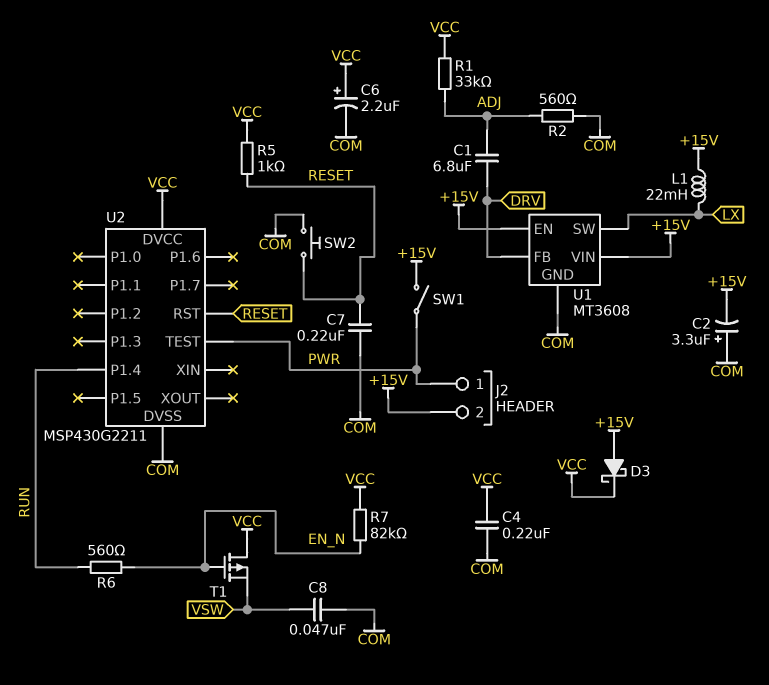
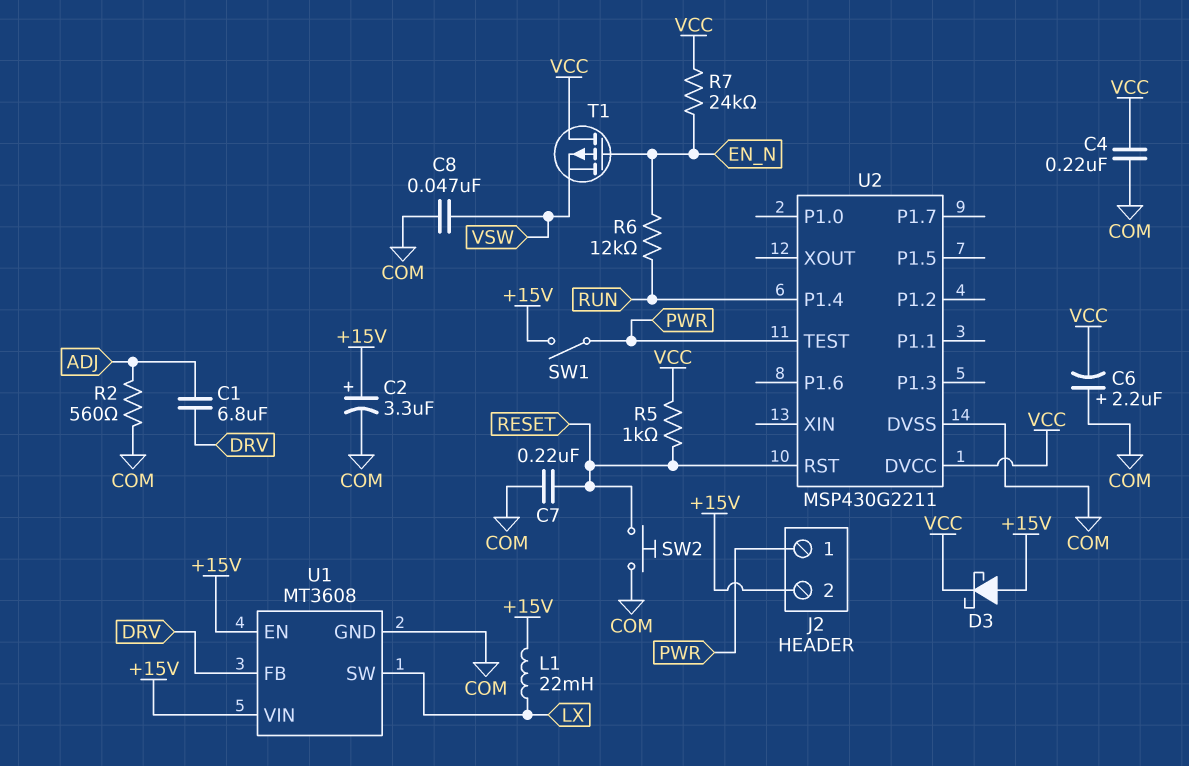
C2: 3.3uF (plus COM, minus +15V) -> 3.3uF (plus +15V, minus COM)
C6: 2.2uF (plus VCC, minus COM) -> 2.2uF (plus COM, minus VCC)
R1: 33k (ADJ, VCC) -> none
R6: 560 (EN_N, RUN) -> 12k (EN_N, RUN)
R7: 82k (EN_N, VCC) -> 24k (EN_N, VCC)

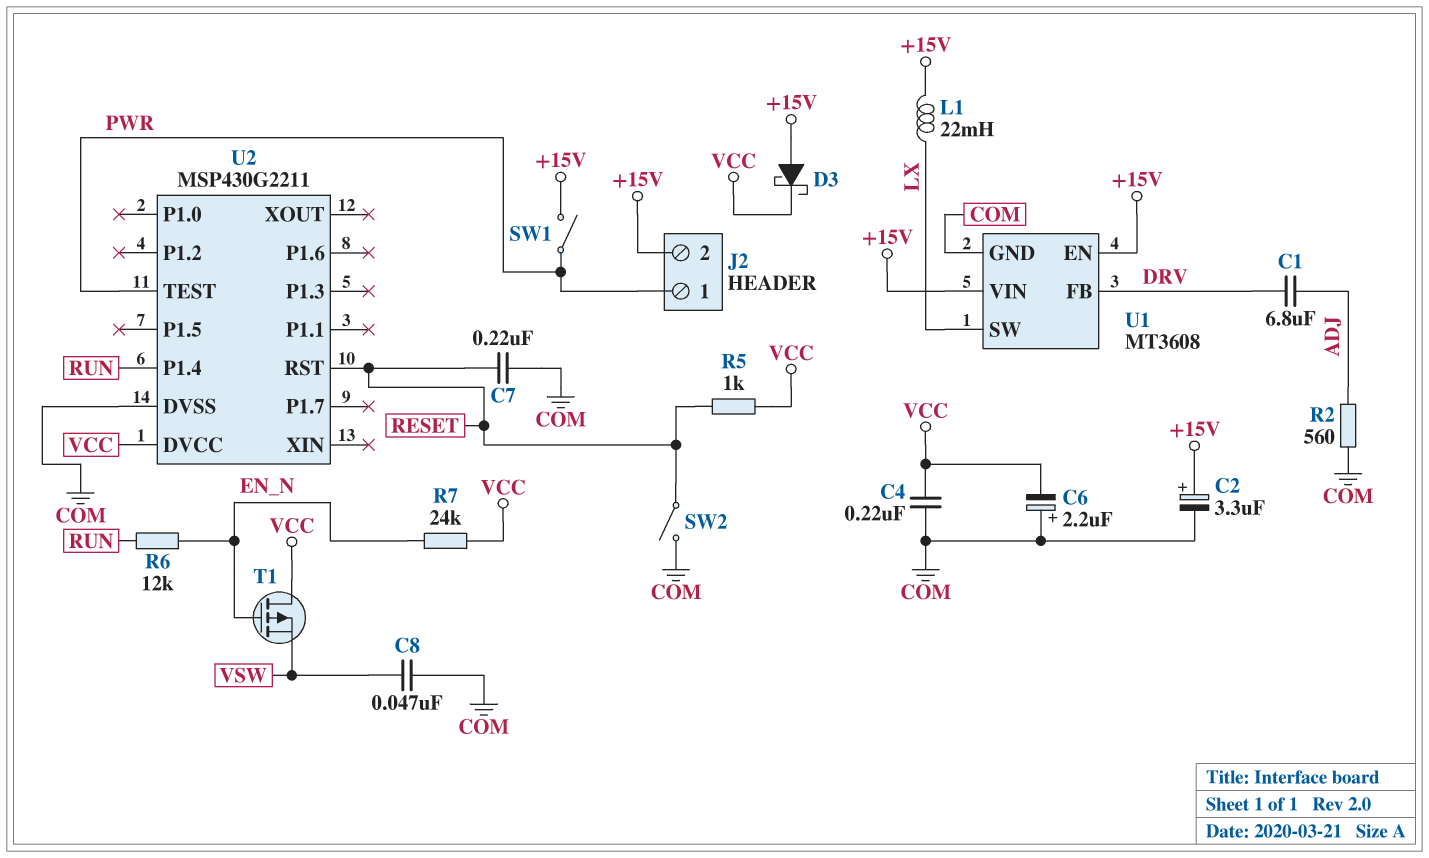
SW2: button (COM, RESET) -> switch (COM, RESET)

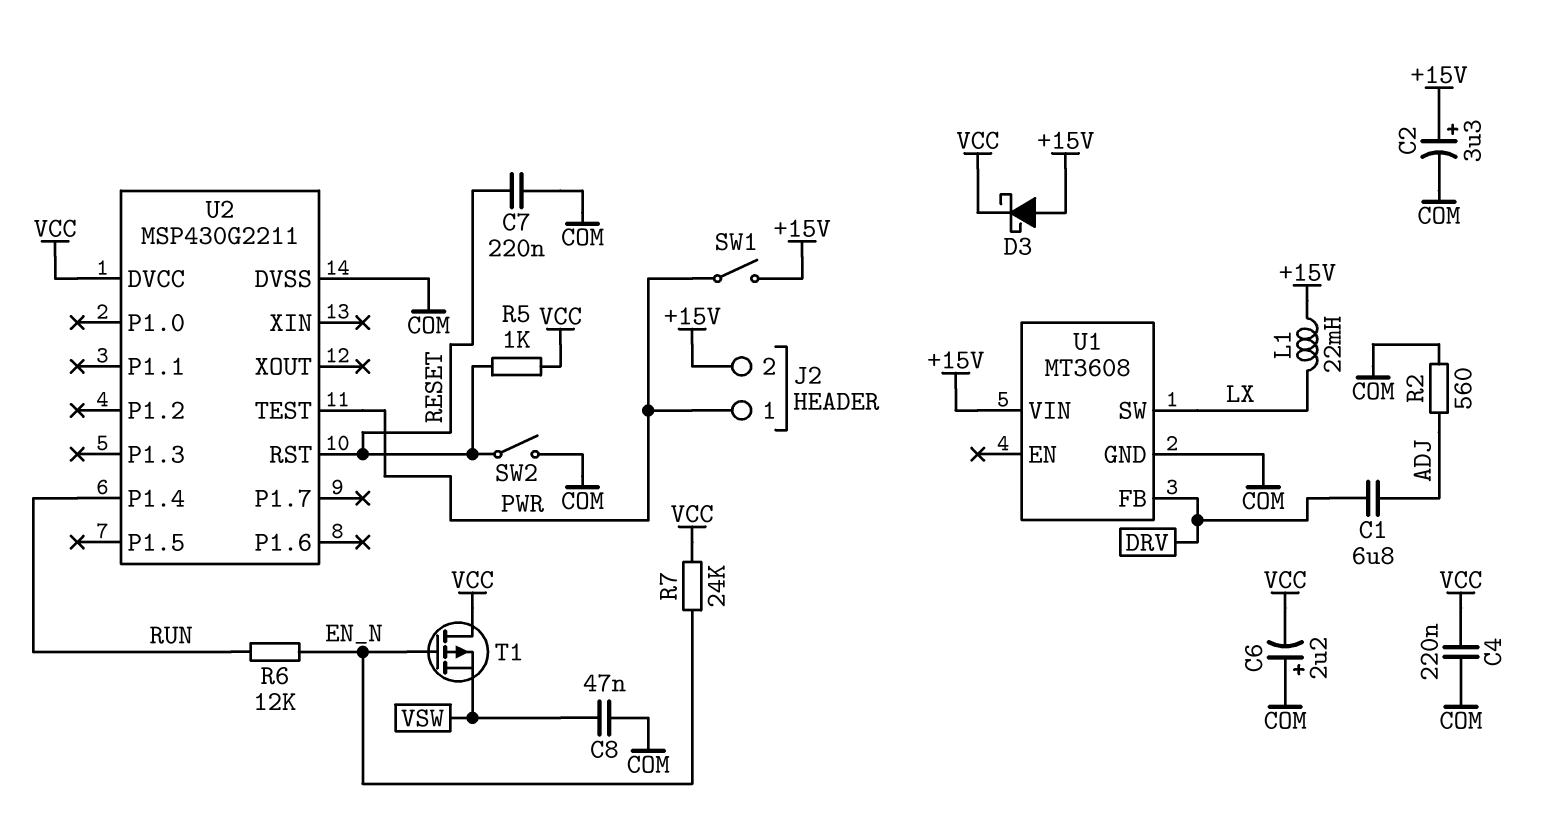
U1 pin EN: +15V -> none

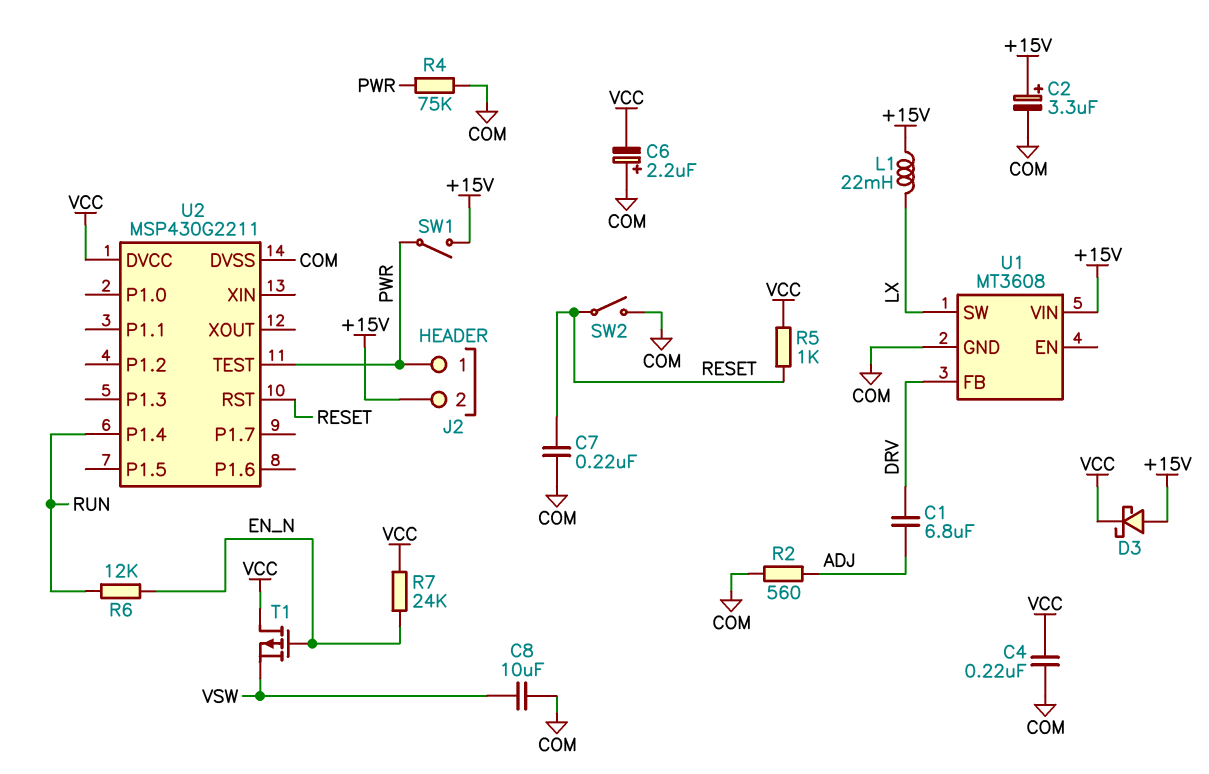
C8: 47nF (COM, VSW) -> 10uF (COM, VSW)
R4: none -> 75k (COM, PWR)

